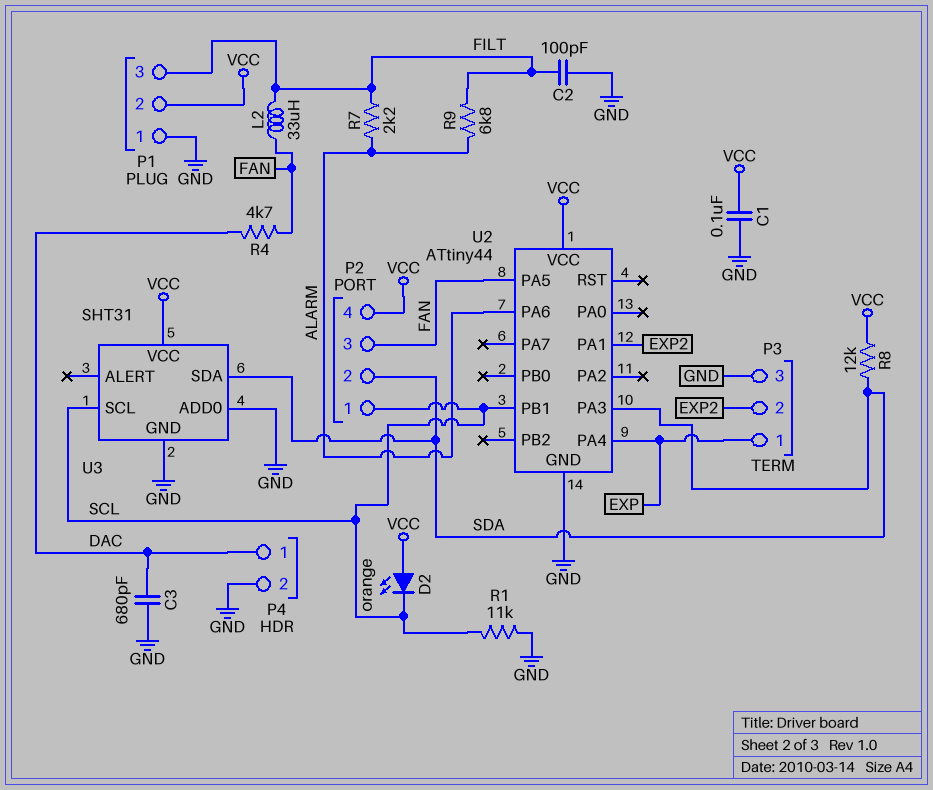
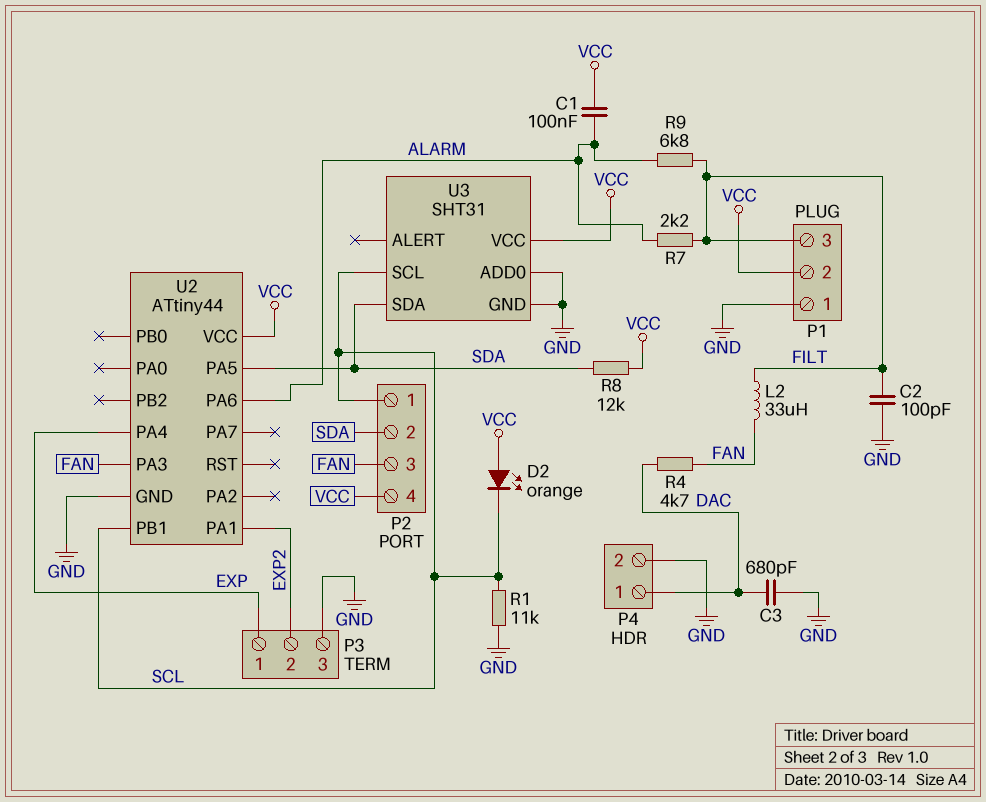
C1: 100nF (GND, VCC) -> 100nF (ALARM, VCC)
U2 pin PA3: SDA -> FAN
U2 pin PA5: FAN -> SDA

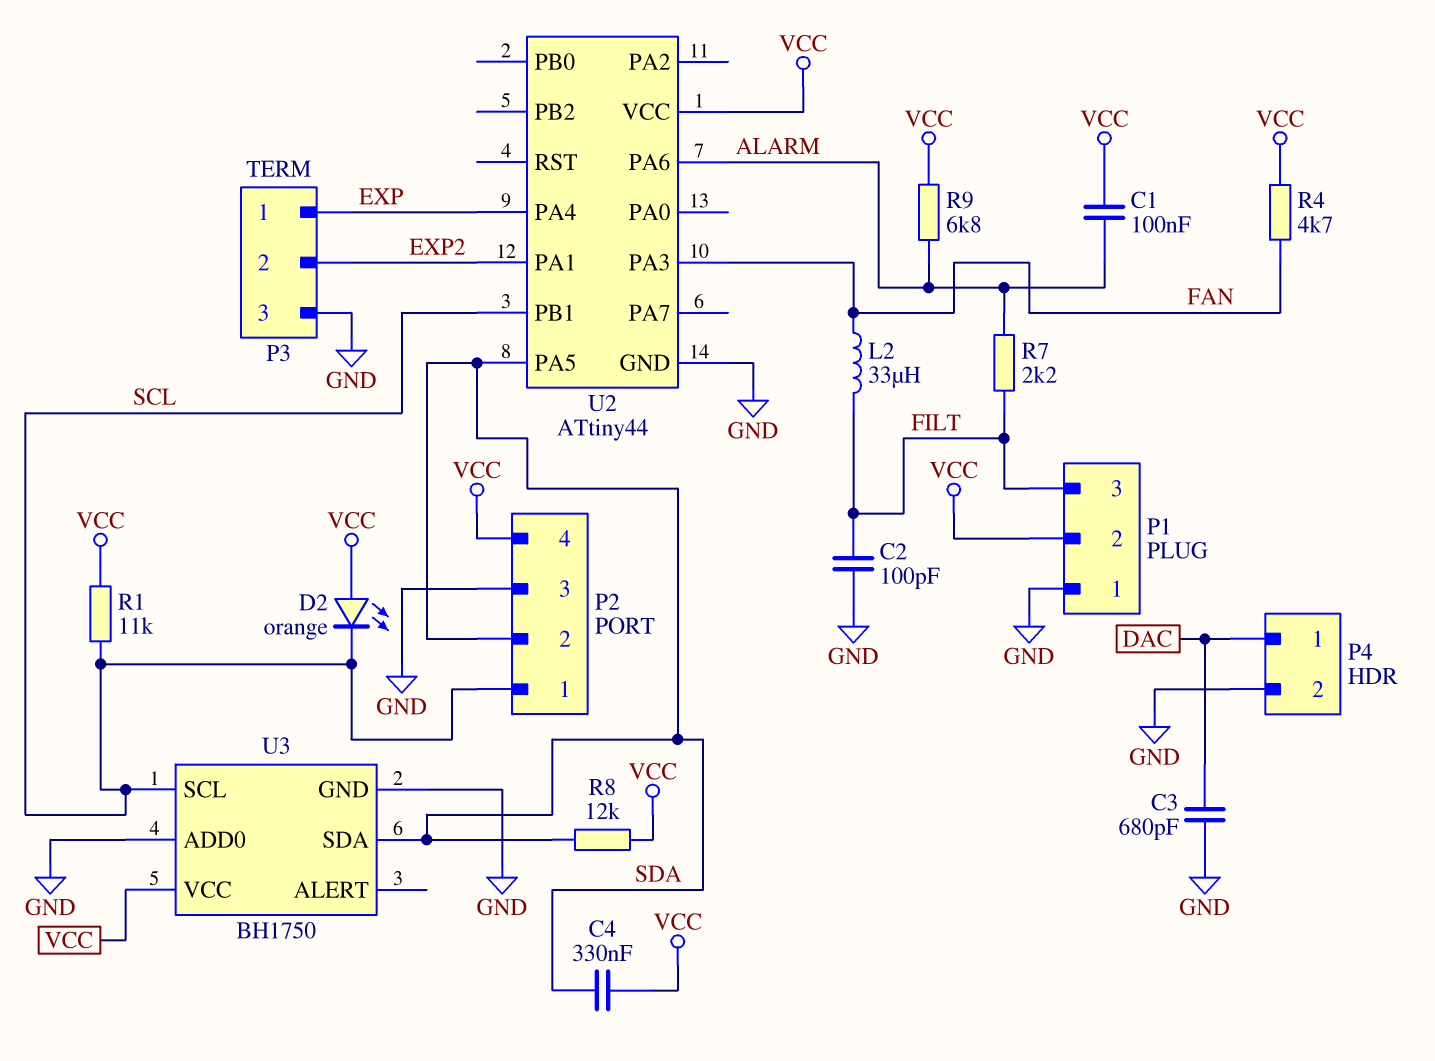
C4: none -> 330nF (SDA, VCC)
P2 pin 3: FAN -> GND
R1: 11k (GND, SCL) -> 11k (SCL, VCC)
R4: 4.7k (DAC, FAN) -> 4.7k (FAN, VCC)
R9: 6.8k (ALARM, FILT) -> 6.8k (ALARM, VCC)
U3: SHT31 -> BH1750

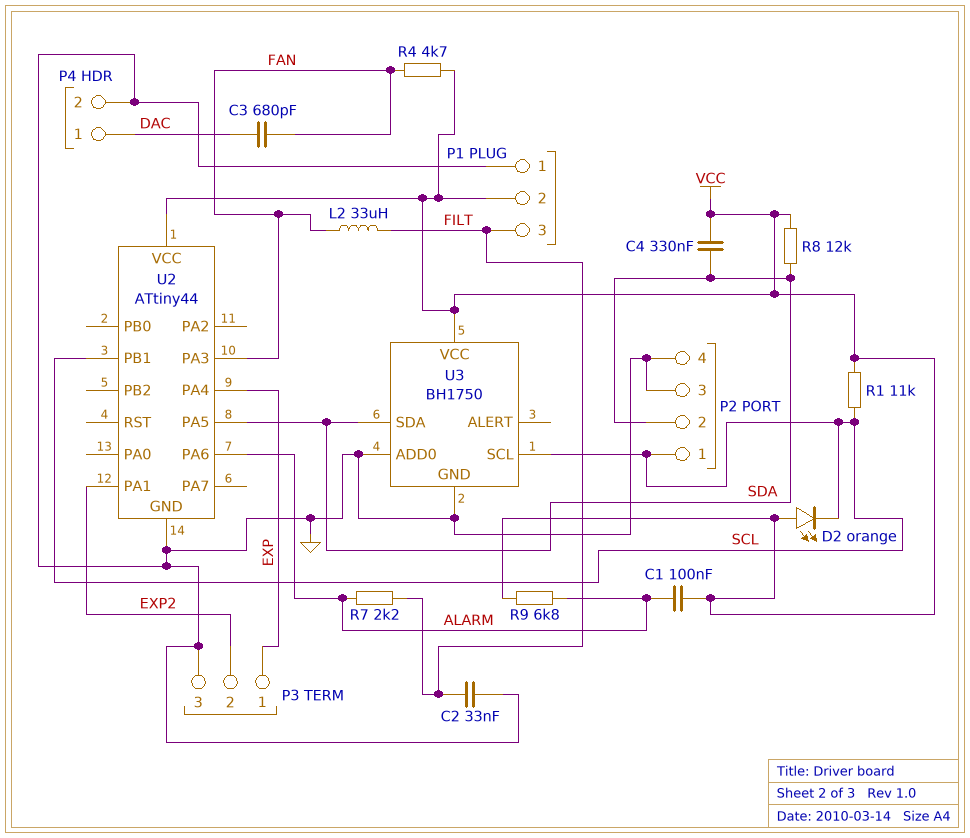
C2: 100pF (FILT, GND) -> 33nF (FILT, GND)
C3: 680pF (DAC, GND) -> 680pF (DAC, FAN)
P2 pin 4: VCC -> GND

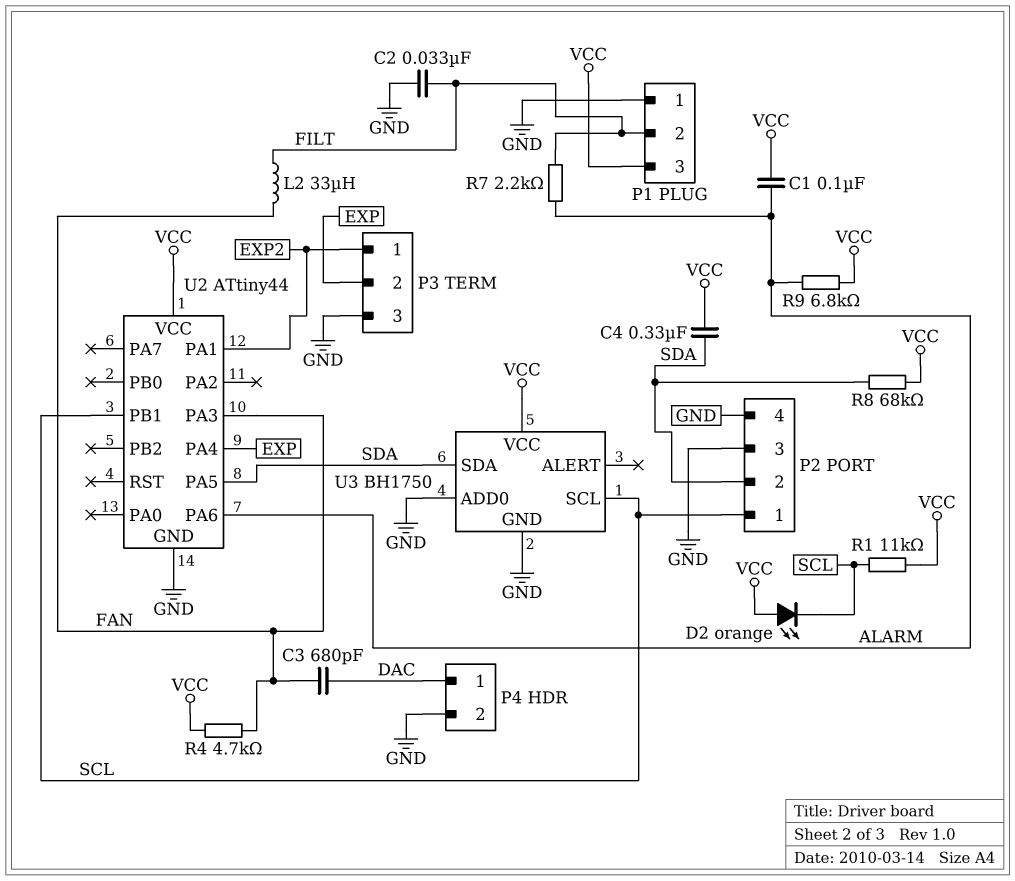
P1 pin 2: VCC -> FILT
P1 pin 3: FILT -> VCC
P3 pin 1: EXP -> EXP2
P3 pin 2: EXP2 -> EXP
R8: 12k (SDA, VCC) -> 68k (SDA, VCC)

